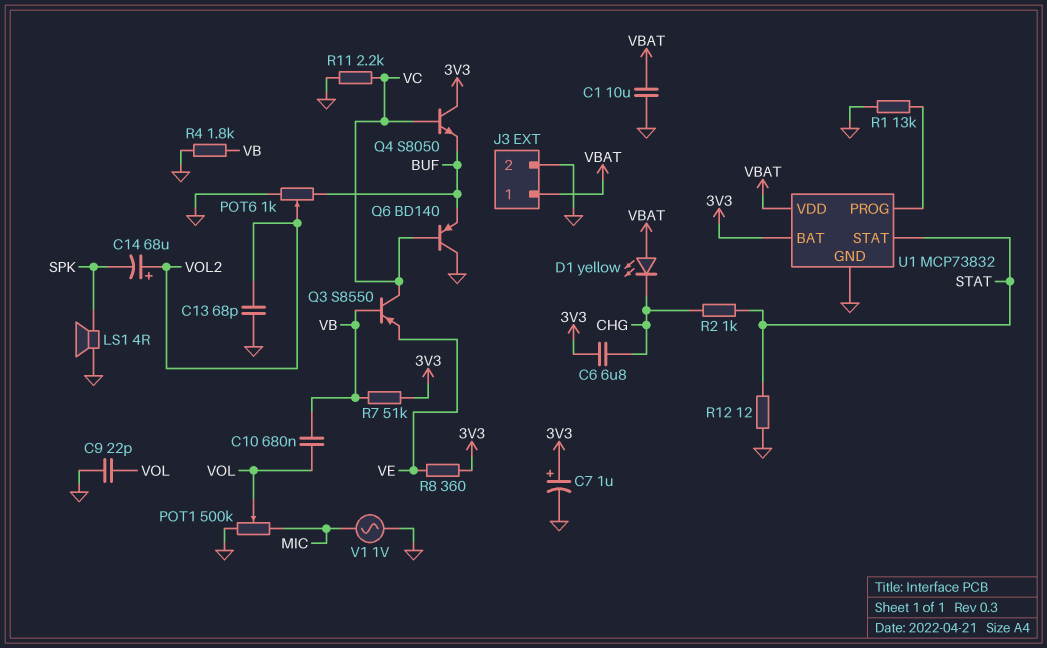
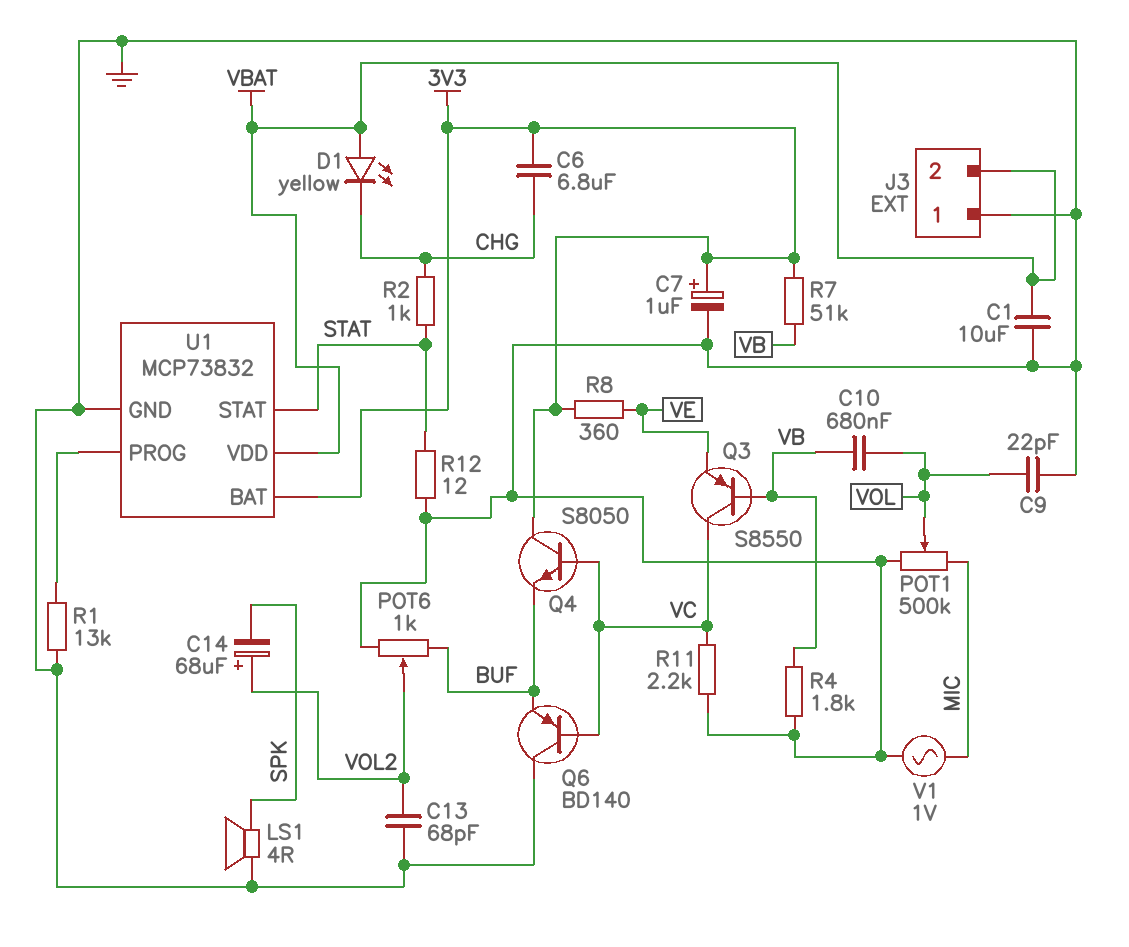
J3 pin 1: VBAT -> GND
J3 pin 2: GND -> VBAT

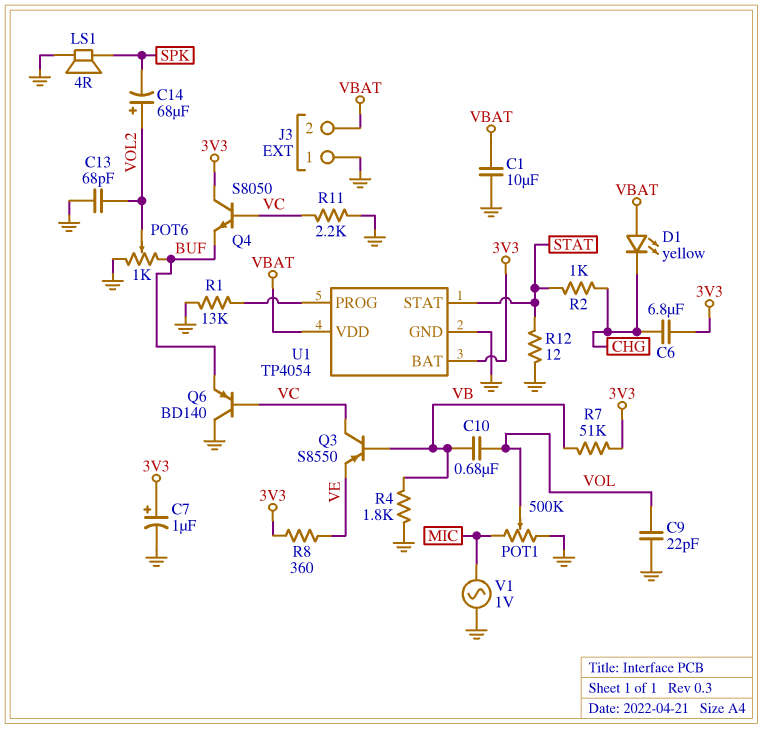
U1: MCP73832 -> TP4054

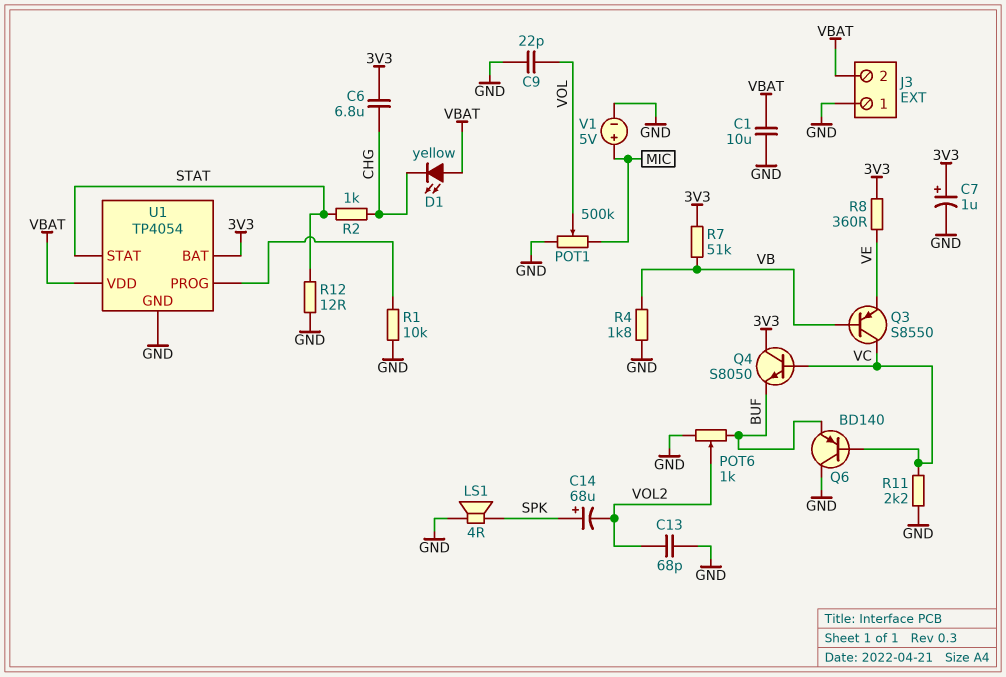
C10: 680nF (VB, VOL) -> none
C14: 68uF (plus VOL2, minus SPK) -> 68uF (plus SPK, minus VOL2)
R1: 13k (GND, U1/PROG) -> 10k (GND, U1/PROG)
V1: AC 1V (GND, MIC) -> 5V (plus MIC, minus GND)

